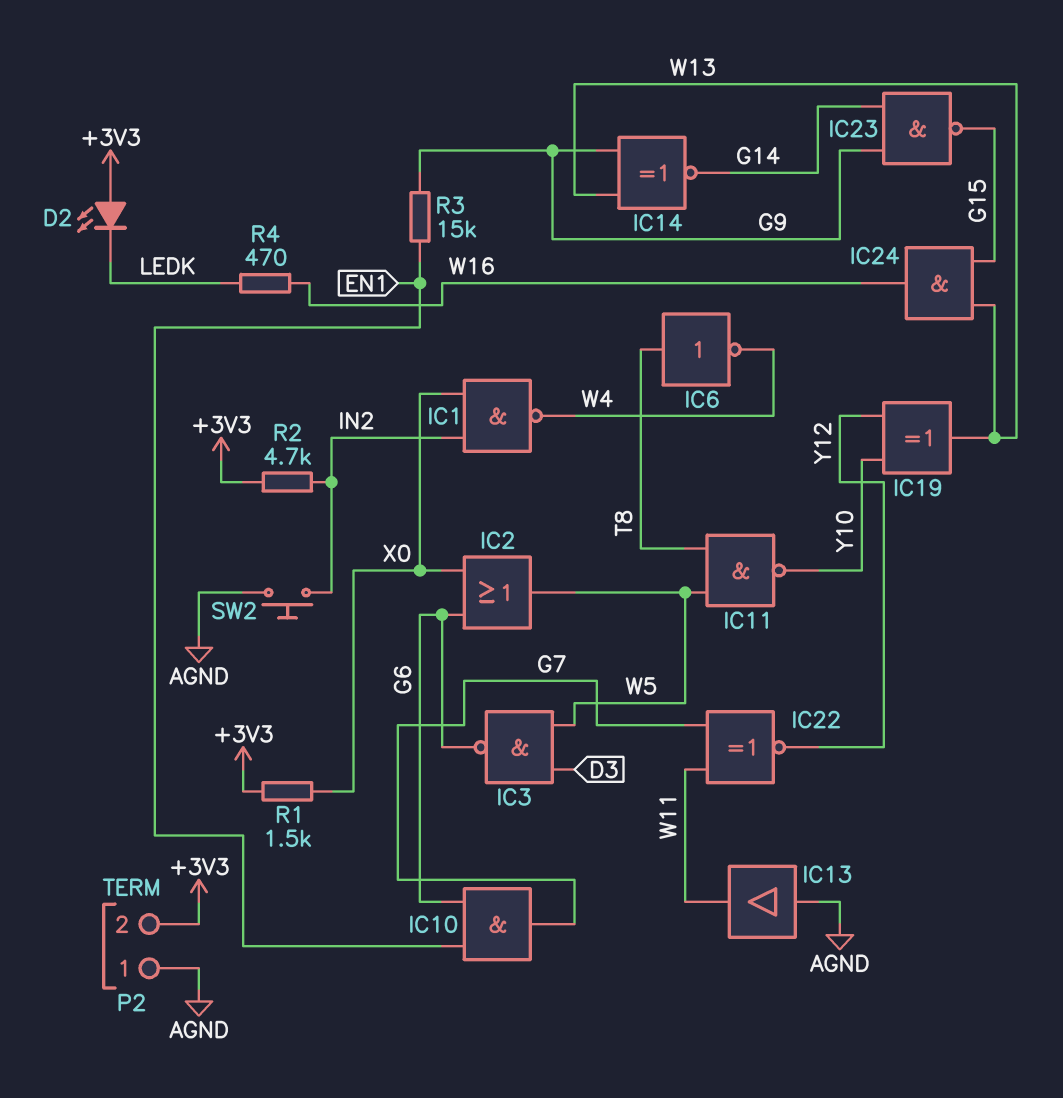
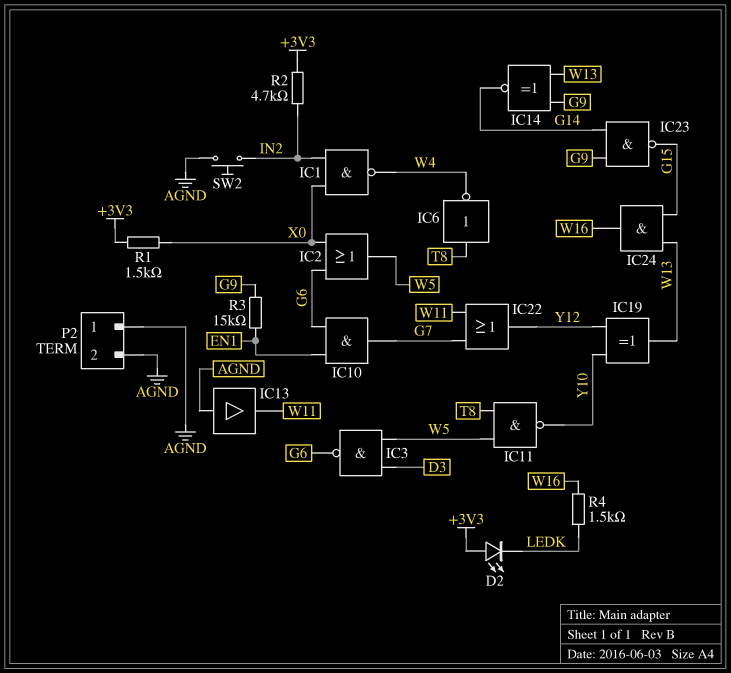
IC22: XNOR (in G7, in W11, out Y12) -> OR (in G7, in W11, out Y12)
P2 pin 2: +3V3 -> AGND
R4: 470 (LEDK, W16) -> 1.5k (LEDK, W16)

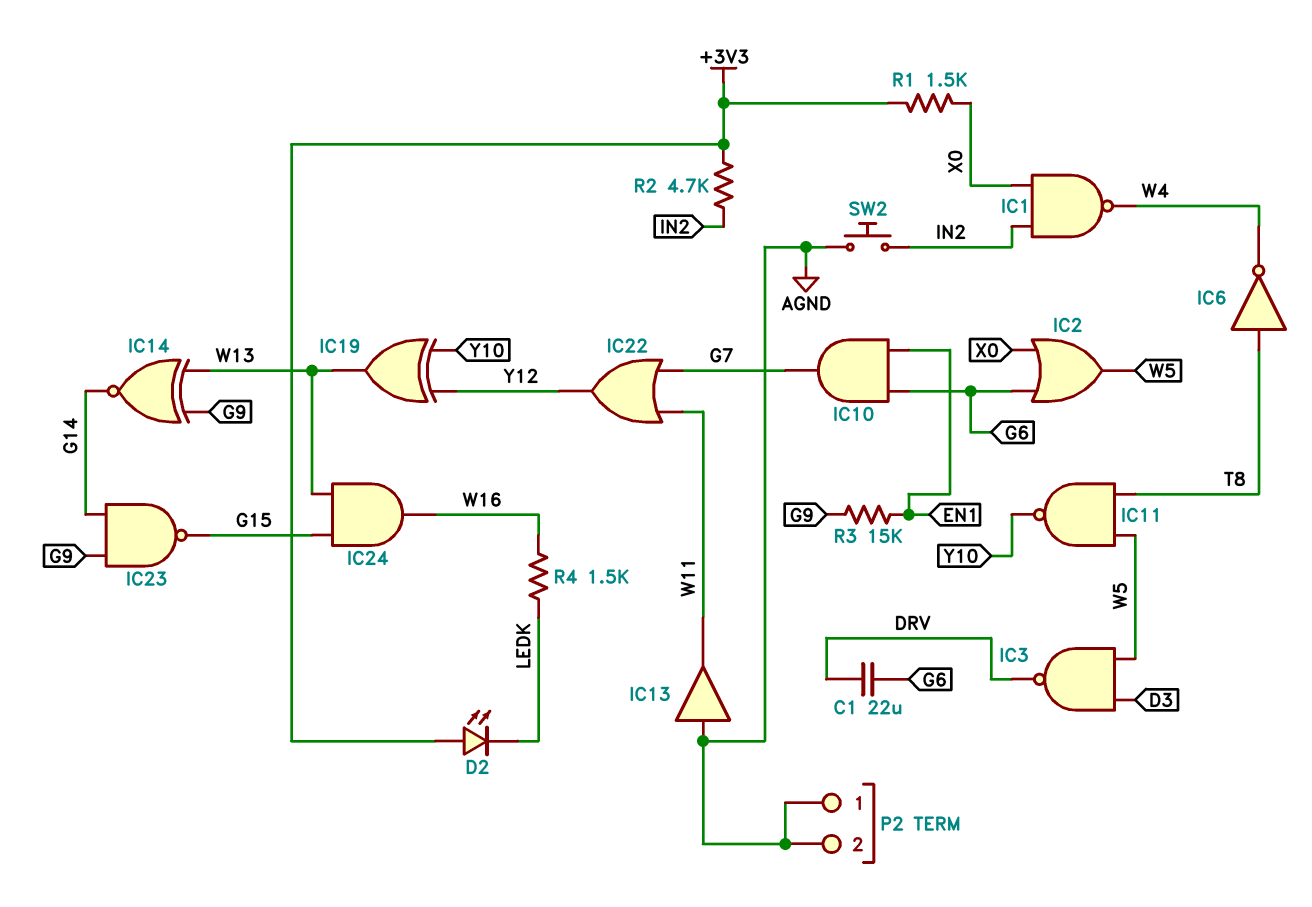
C1: none -> 22uF (DRV, G6)
IC3: NAND (in D3, in W5, out G6) -> NAND (in D3, in W5, out DRV)

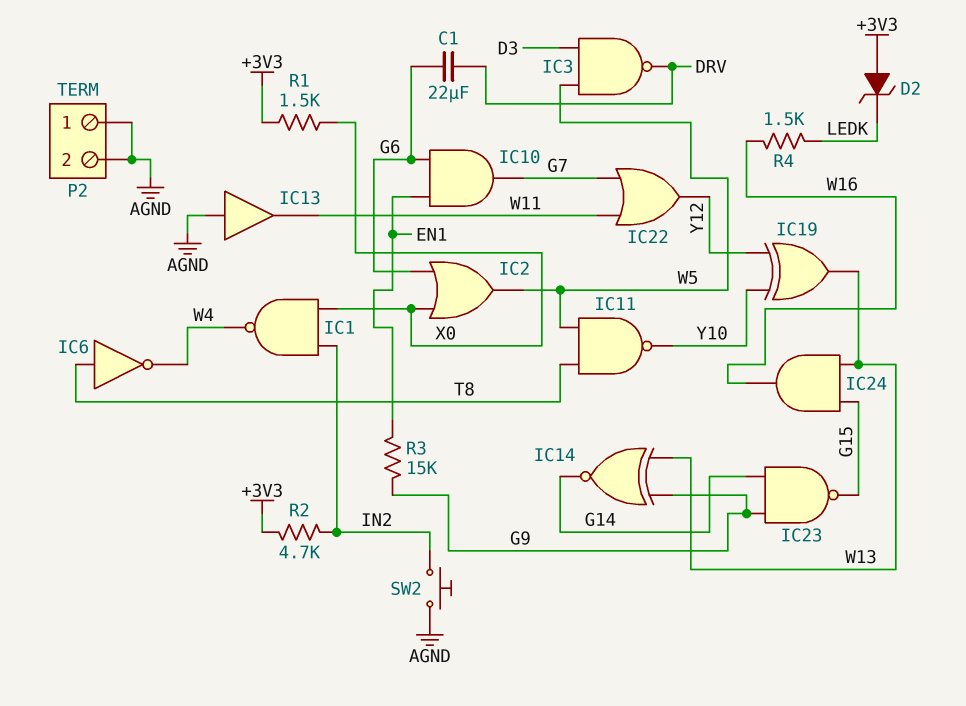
D2: LED (A +3V3, K LEDK) -> zener (A +3V3, K LEDK)

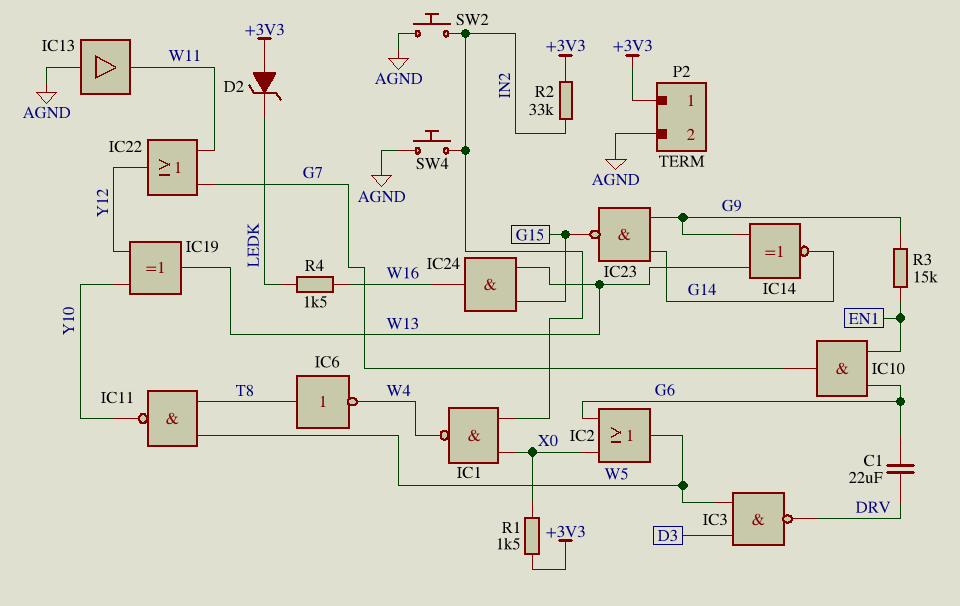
P2 pin 1: AGND -> +3V3
R2: 4.7k (+3V3, IN2) -> 33k (+3V3, IN2)
SW4: none -> button (AGND, IN2)

